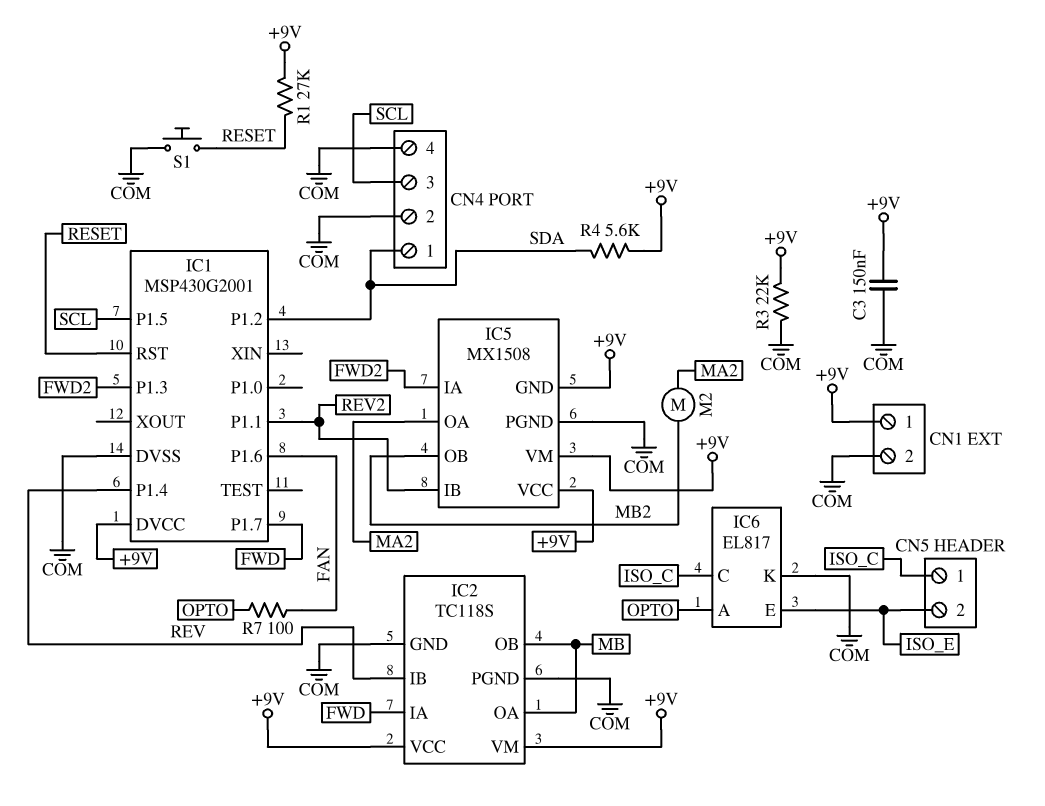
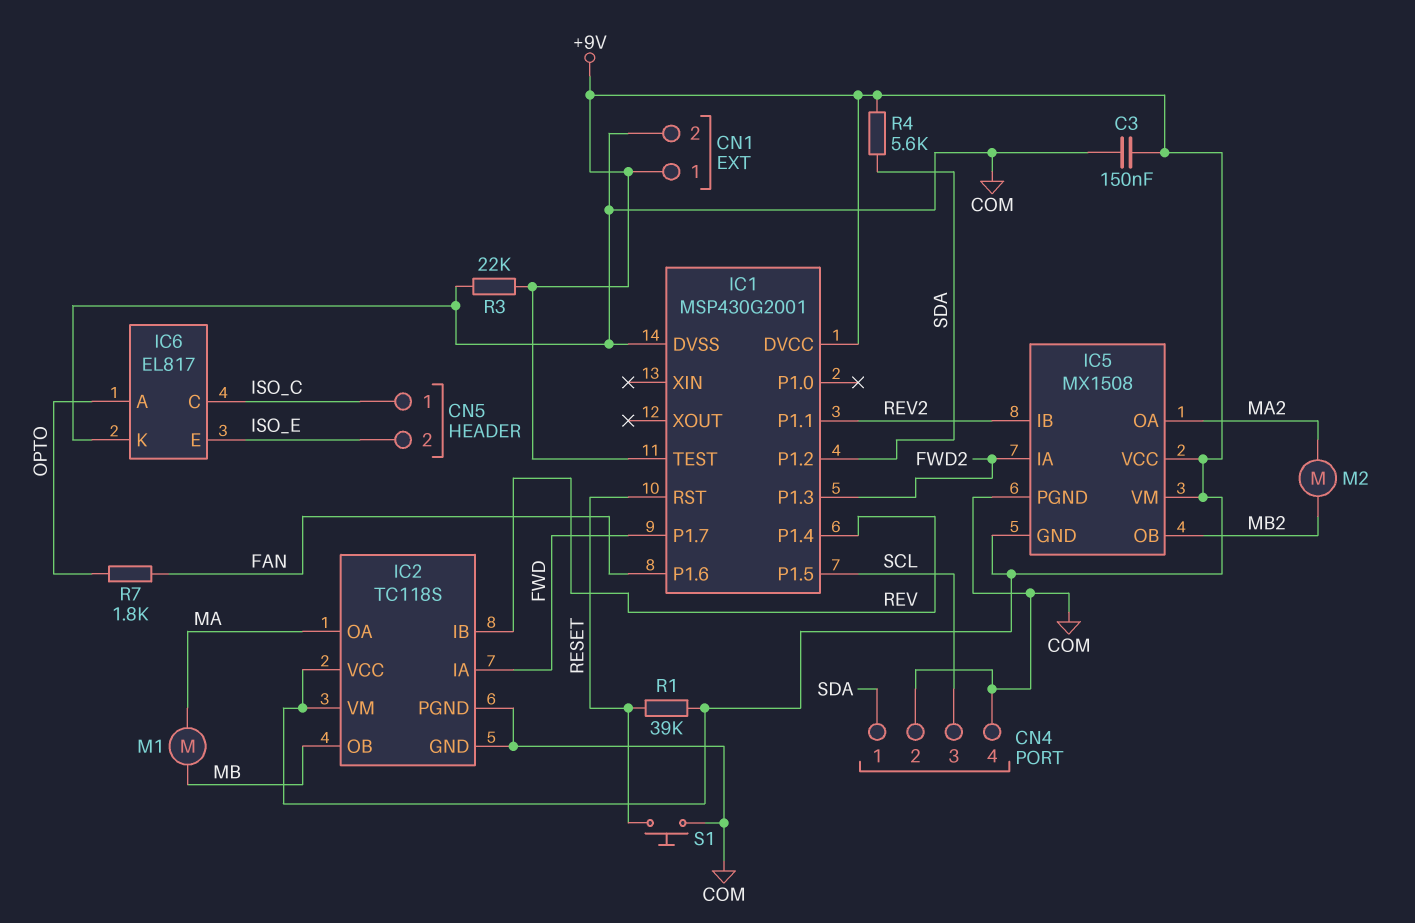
IC1 pin TEST: none -> +9V
IC2 pin OA: MB -> MA
M1: none -> motor (MA, MB)
R1: 27k (+9V, RESET) -> 39k (+9V, RESET)
R7: 100 (FAN, OPTO) -> 1.8k (FAN, OPTO)

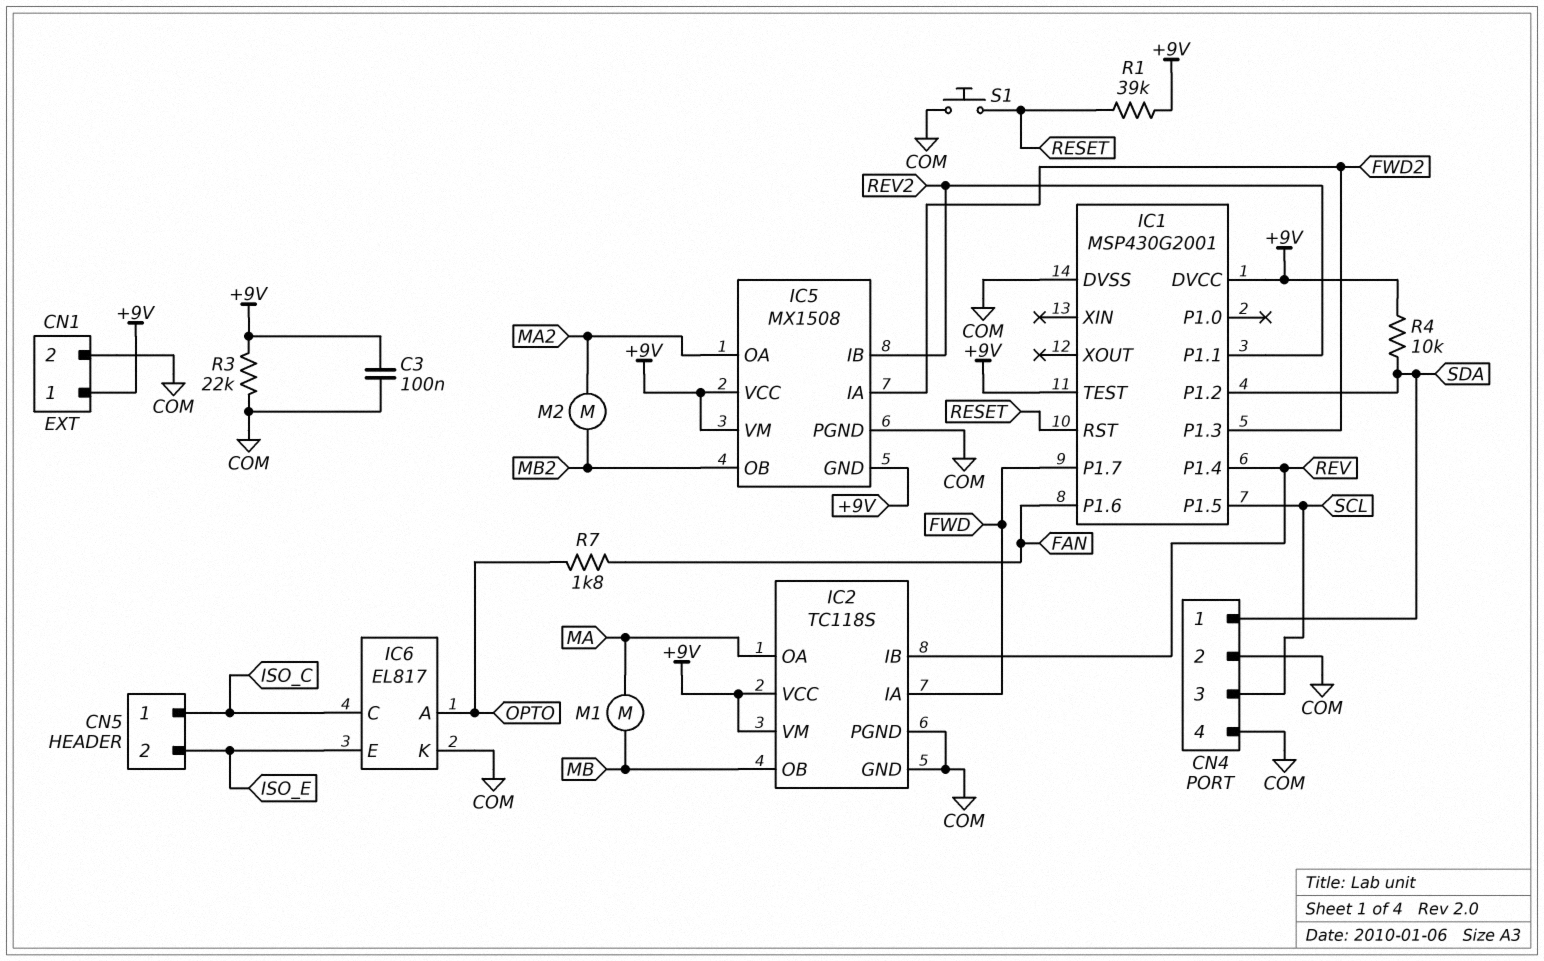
C3: 150nF (+9V, COM) -> 100nF (+9V, COM)
R4: 5.6k (+9V, SDA) -> 10k (+9V, SDA)

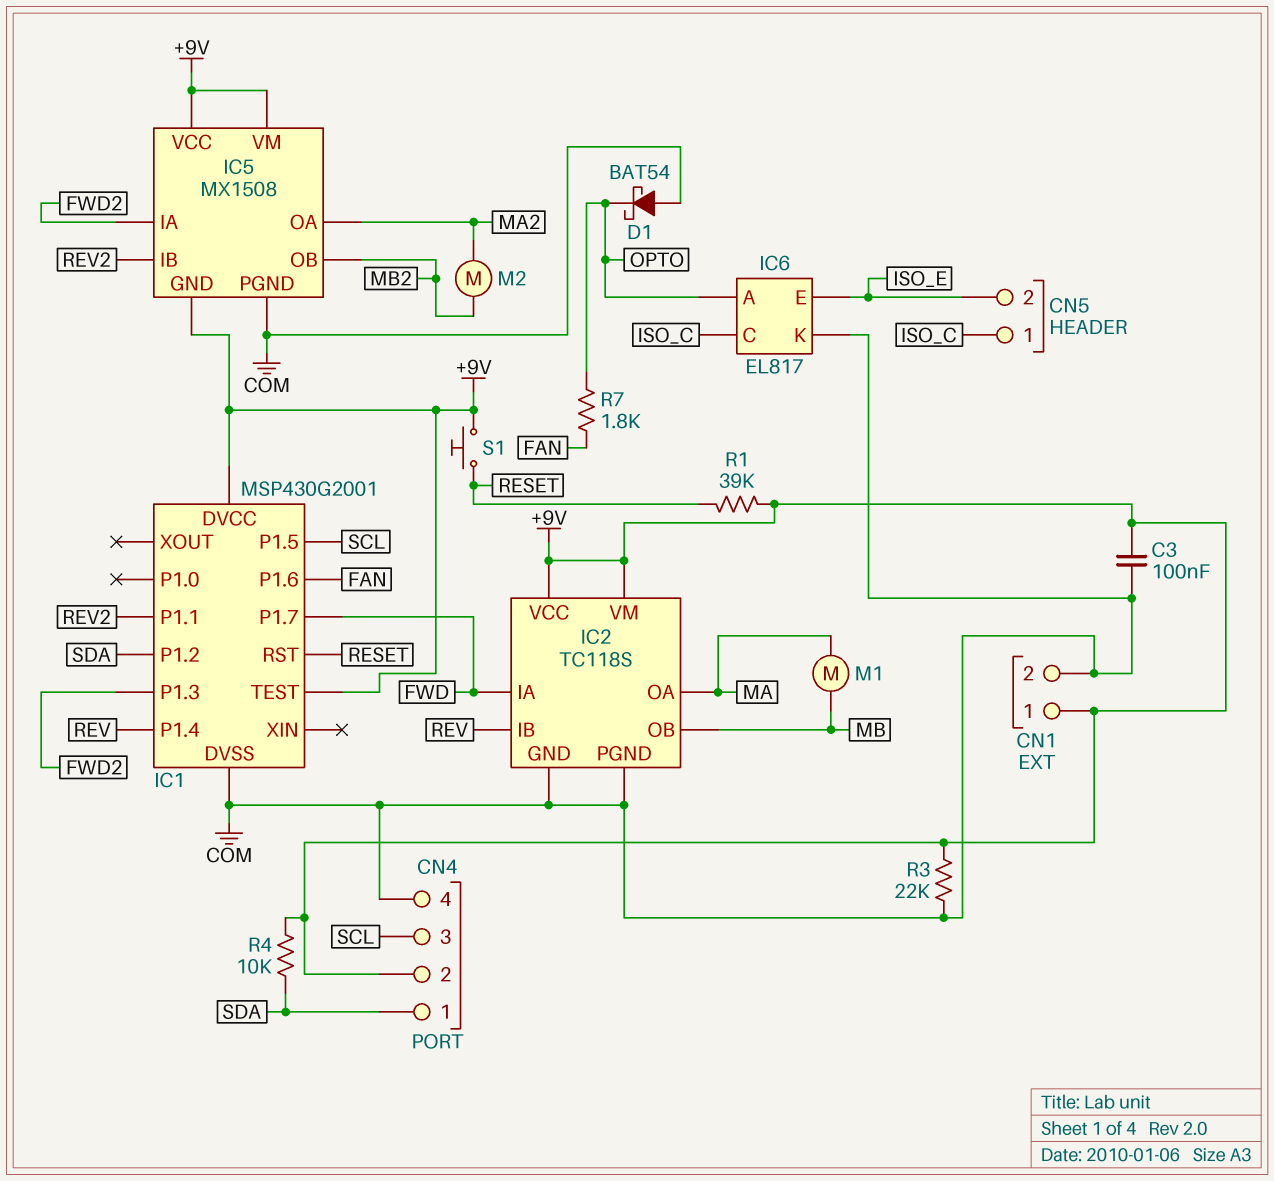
CN4 pin 2: COM -> +9V
D1: none -> schottky BAT54 (A COM, K OPTO)
S1: button (COM, RESET) -> button (+9V, RESET)

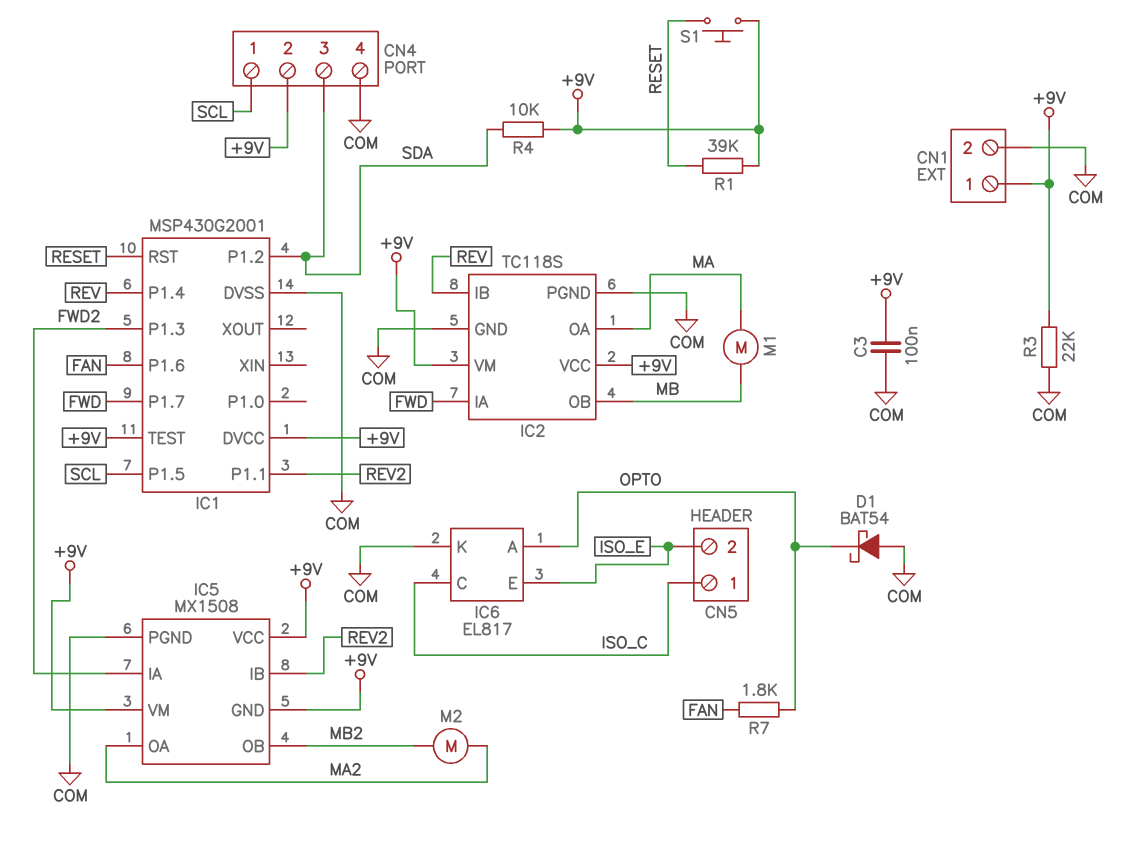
CN4 pin 1: SDA -> SCL
CN4 pin 3: SCL -> SDA

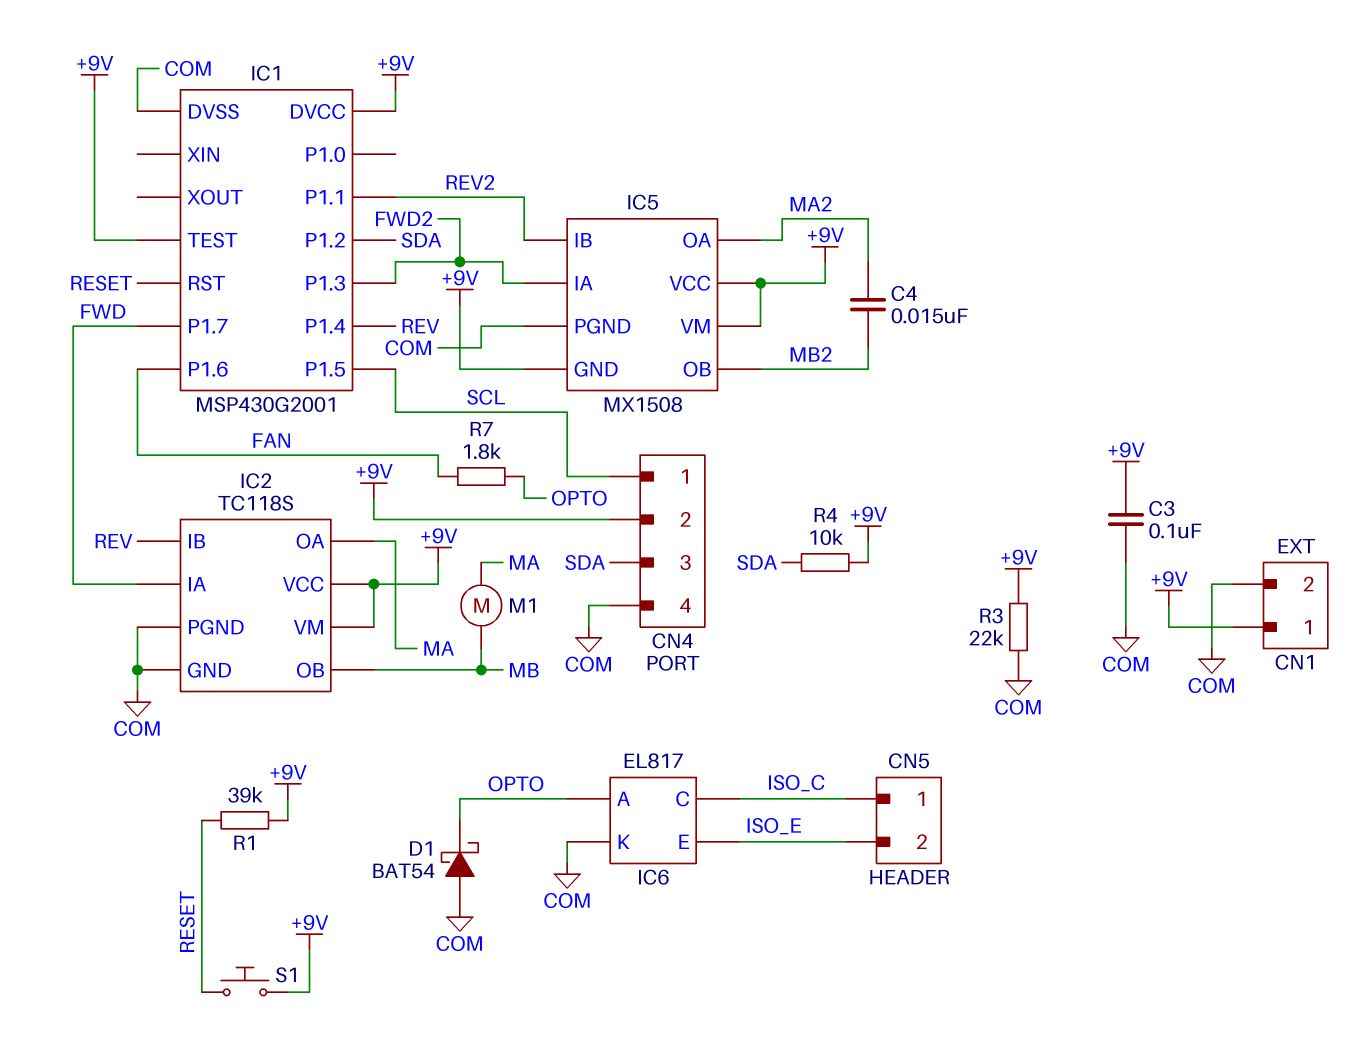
C4: none -> 15nF (MA2, MB2)
M2: motor (MA2, MB2) -> none

